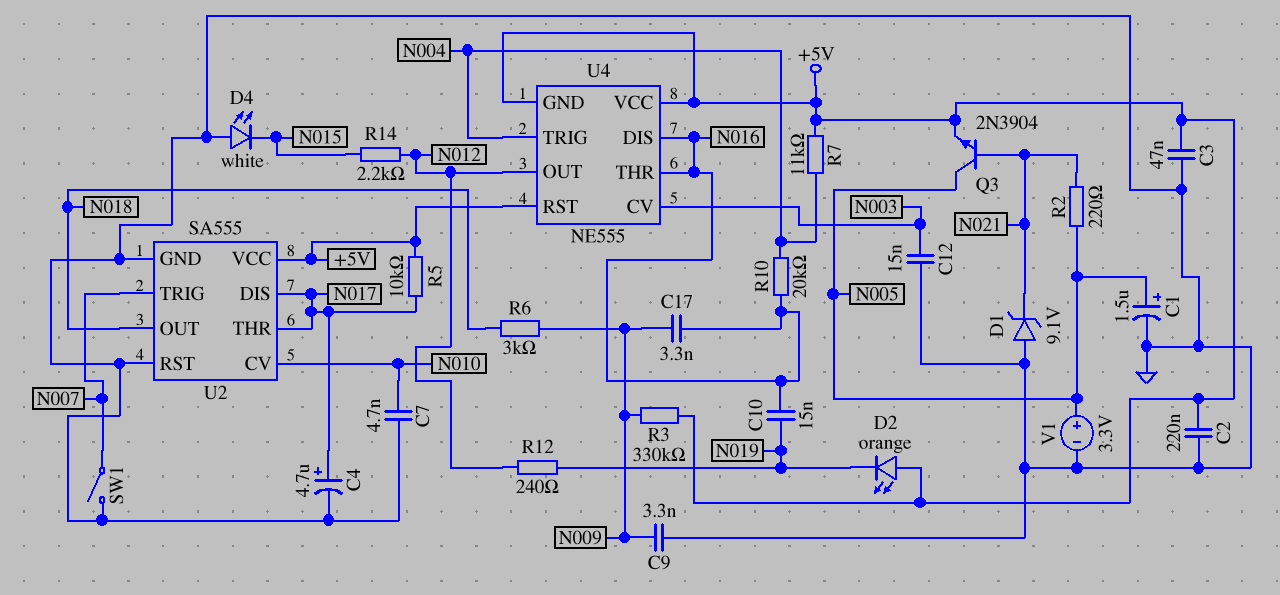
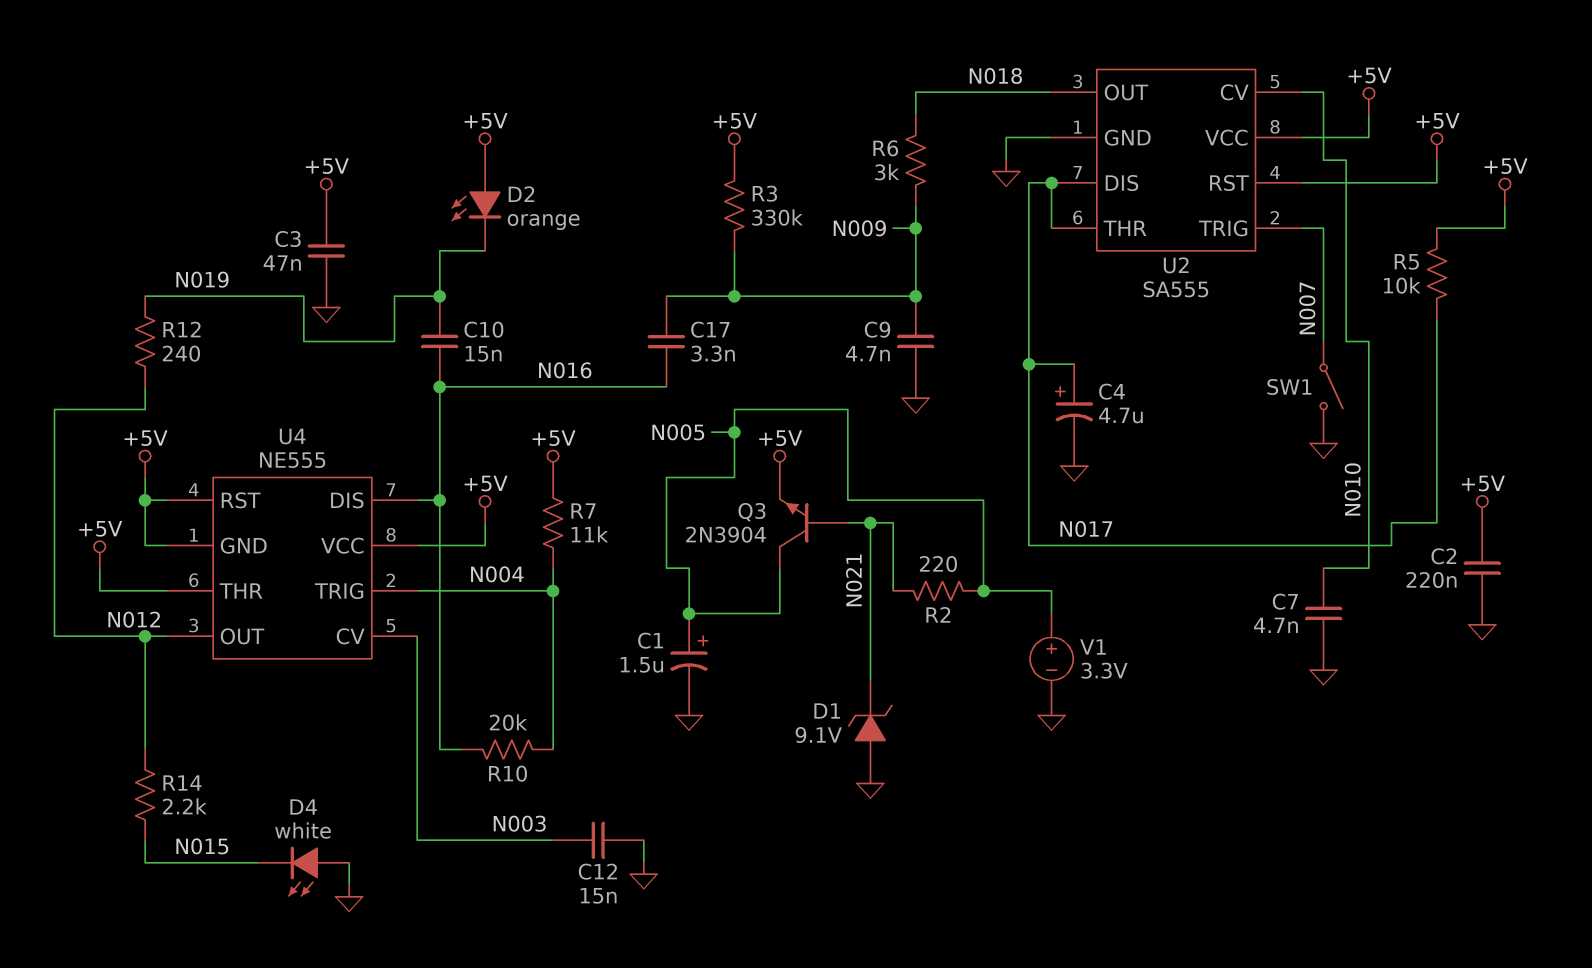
C9: 3.3nF (GND, N009) -> 4.7nF (GND, N009)
U2 pin RST: GND -> +5V
U4 pin THR: N016 -> +5V

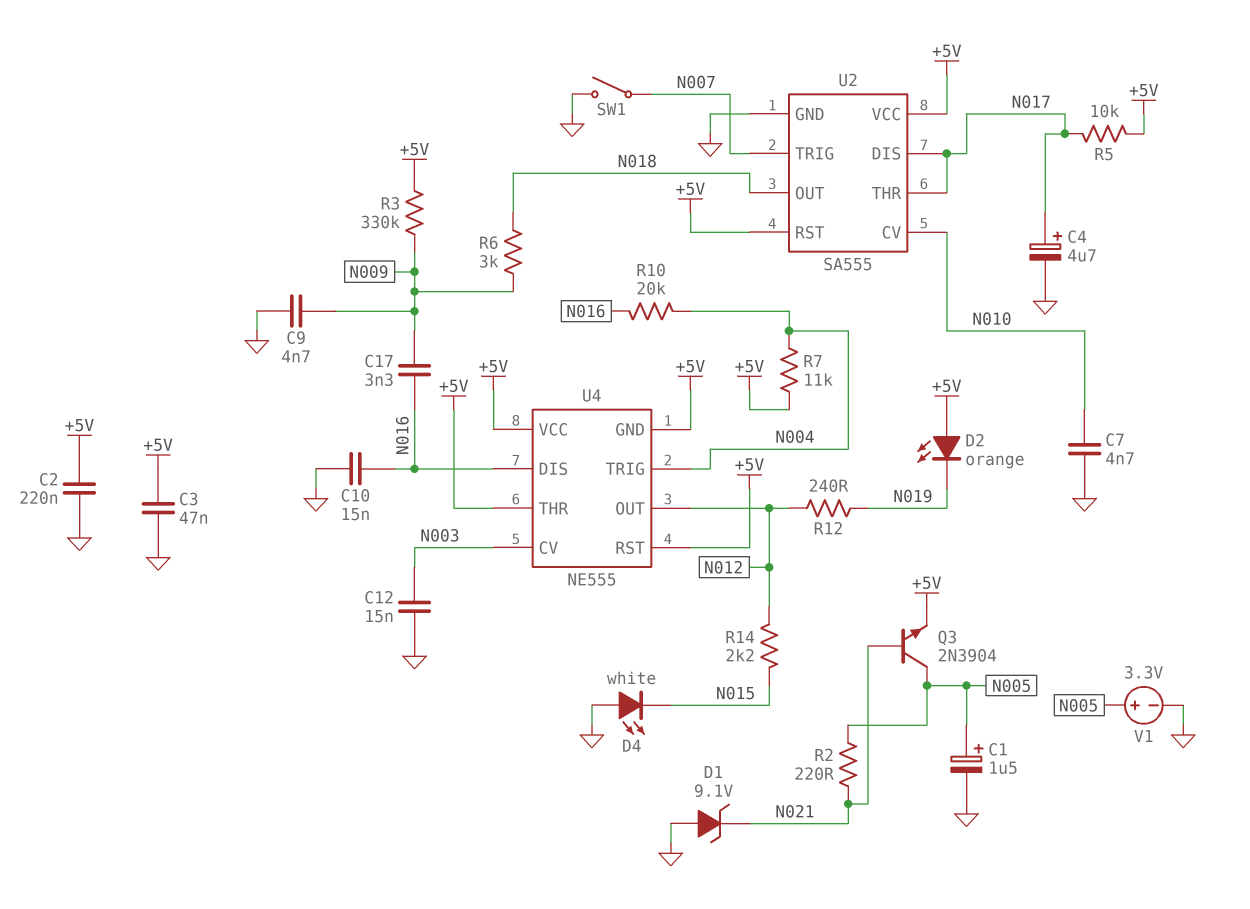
C10: 15nF (N016, N019) -> 15nF (GND, N016)

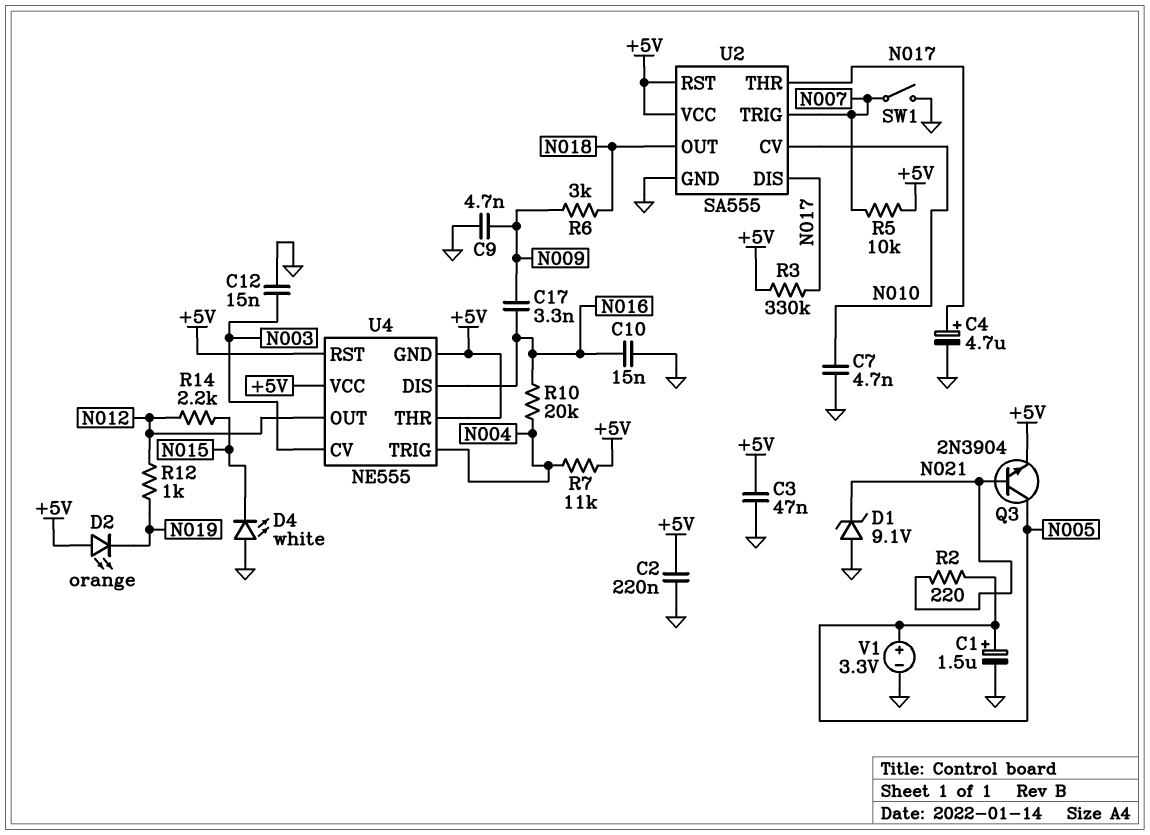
R3: 330k (+5V, N009) -> 330k (+5V, N017)
R5: 10k (+5V, N017) -> 10k (+5V, N007)
R12: 240 (N012, N019) -> 1k (N012, N019)

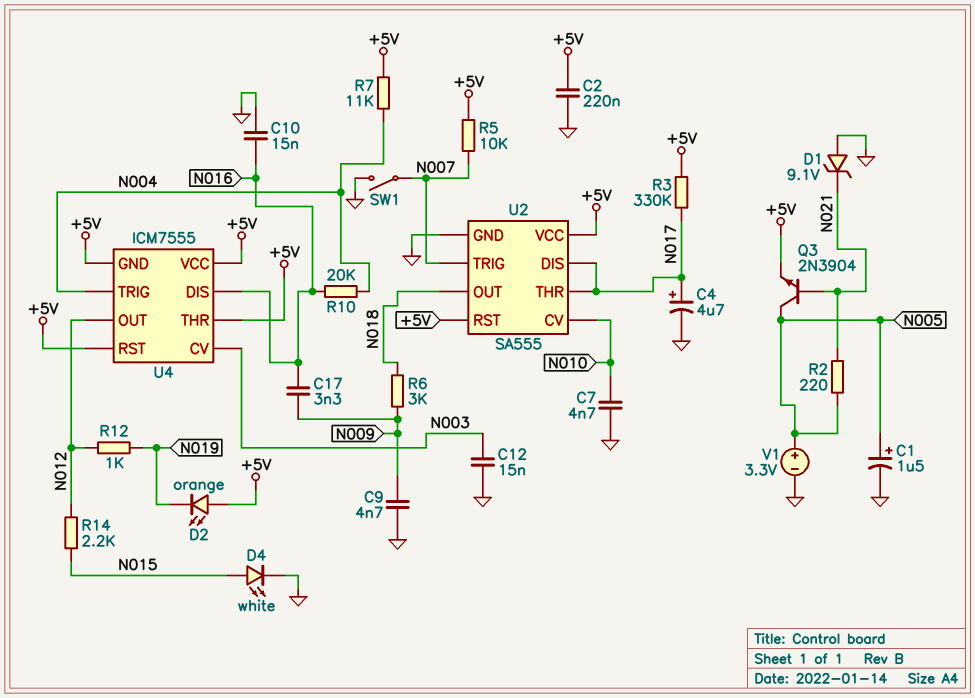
C3: 47nF (+5V, GND) -> none
D4: LED white (A GND, K N015) -> LED white (A N015, K GND)
U4: NE555 -> ICM7555

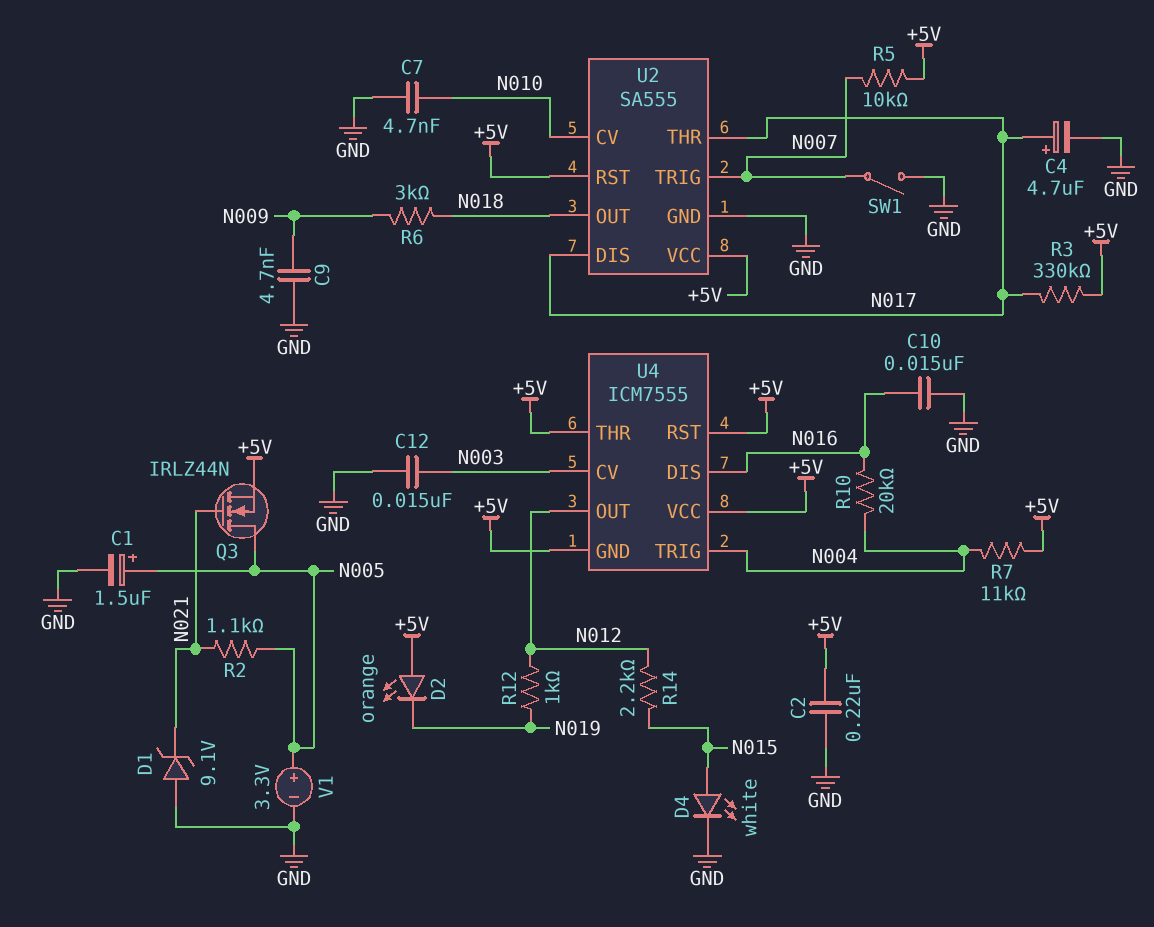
C17: 3.3nF (N009, N016) -> none
Q3: NPN 2N3904 (B N021, C N005, E +5V) -> NMOS IRLZ44N (G N021, D N005, S +5V)
R2: 220 (N005, N021) -> 1.1k (N005, N021)

